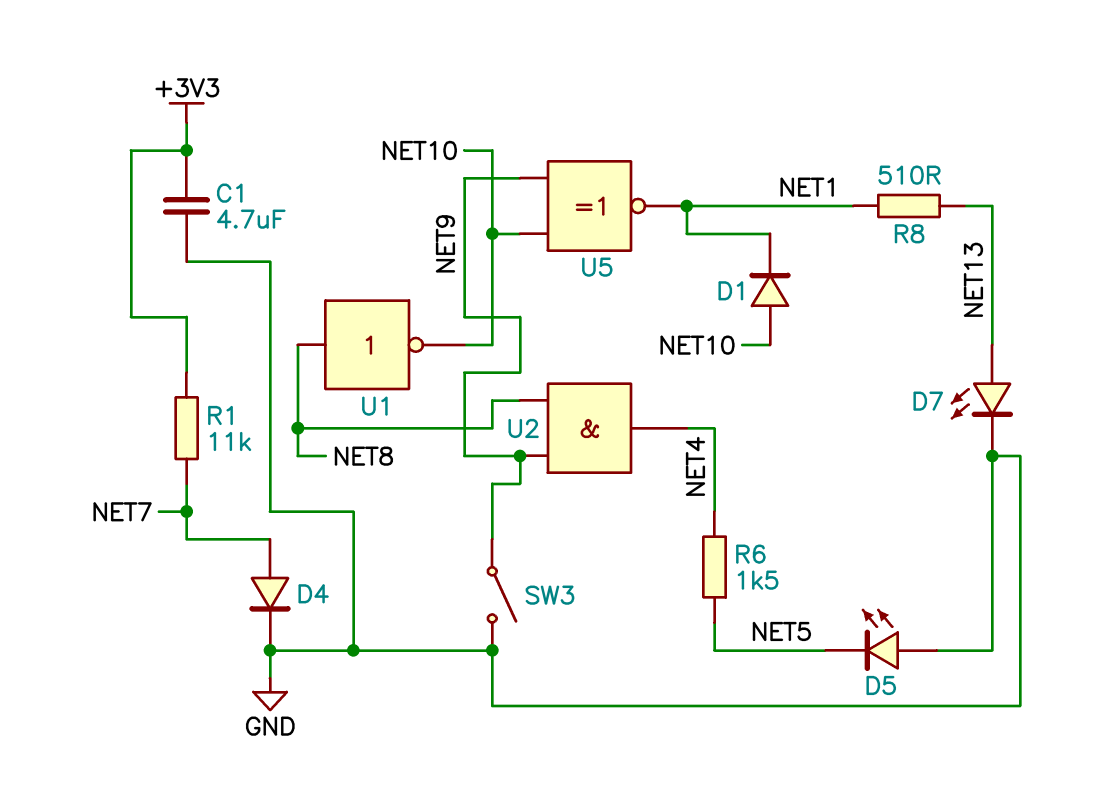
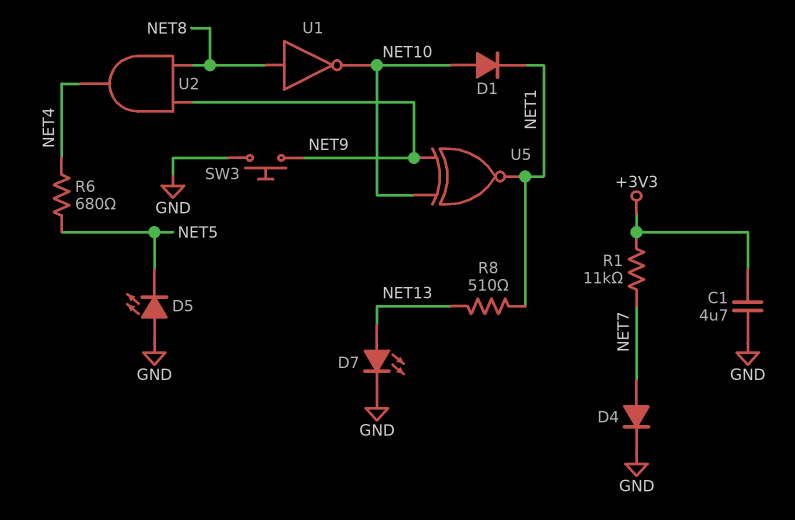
R6: 1.5k (NET4, NET5) -> 680 (NET4, NET5)
SW3: switch (GND, NET9) -> button (GND, NET9)

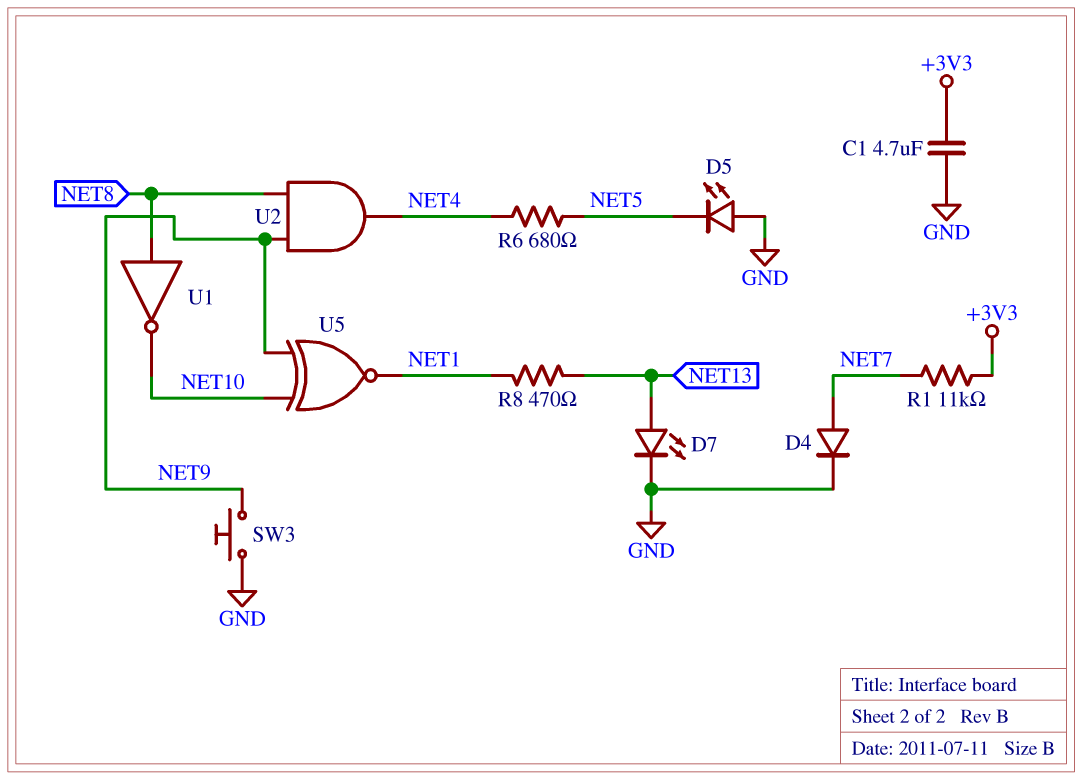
D1: diode (A NET10, K NET1) -> none
R8: 510 (NET1, NET13) -> 470 (NET1, NET13)

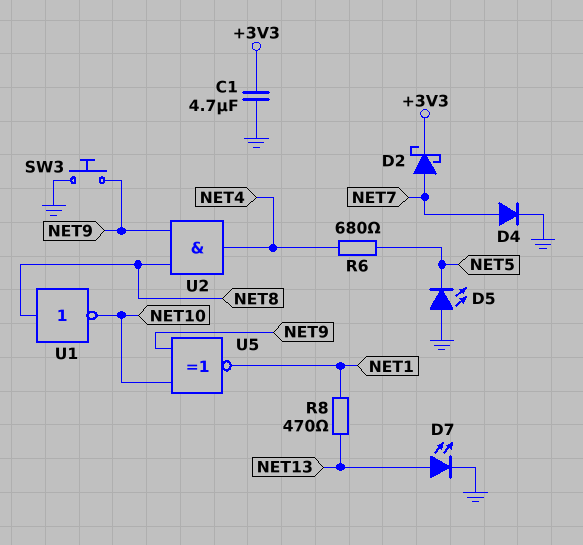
D2: none -> schottky (A NET7, K +3V3)
R1: 11k (+3V3, NET7) -> none

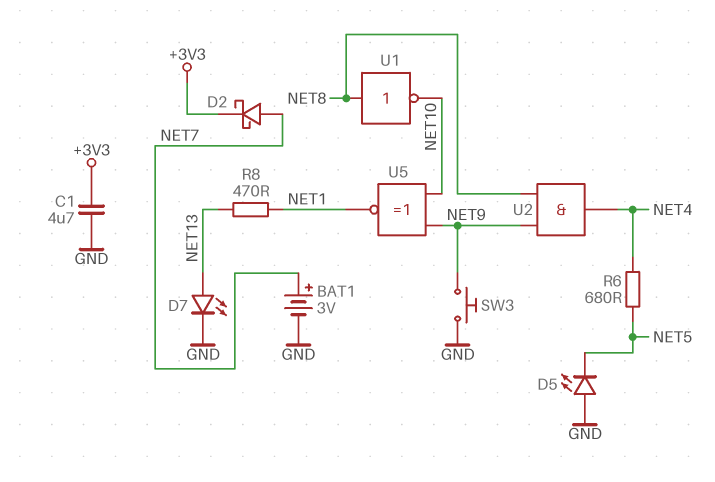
BAT1: none -> 3V (plus NET7, minus GND)
D4: diode (A NET7, K GND) -> none

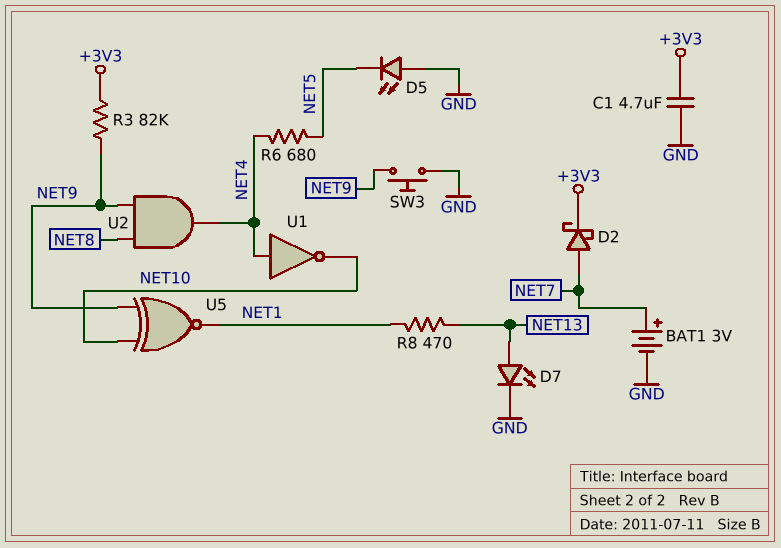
R3: none -> 82k (+3V3, NET9)
U1: NOT (in NET8, out NET10) -> NOT (in NET4, out NET10)

